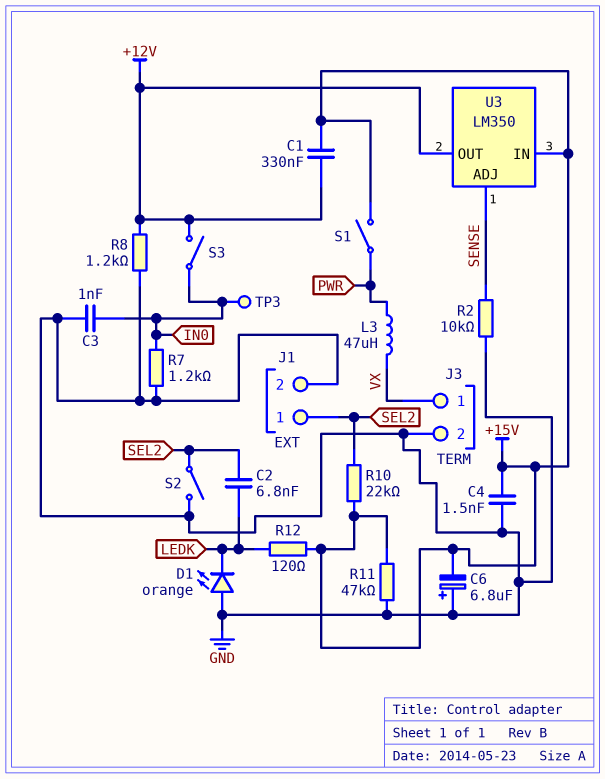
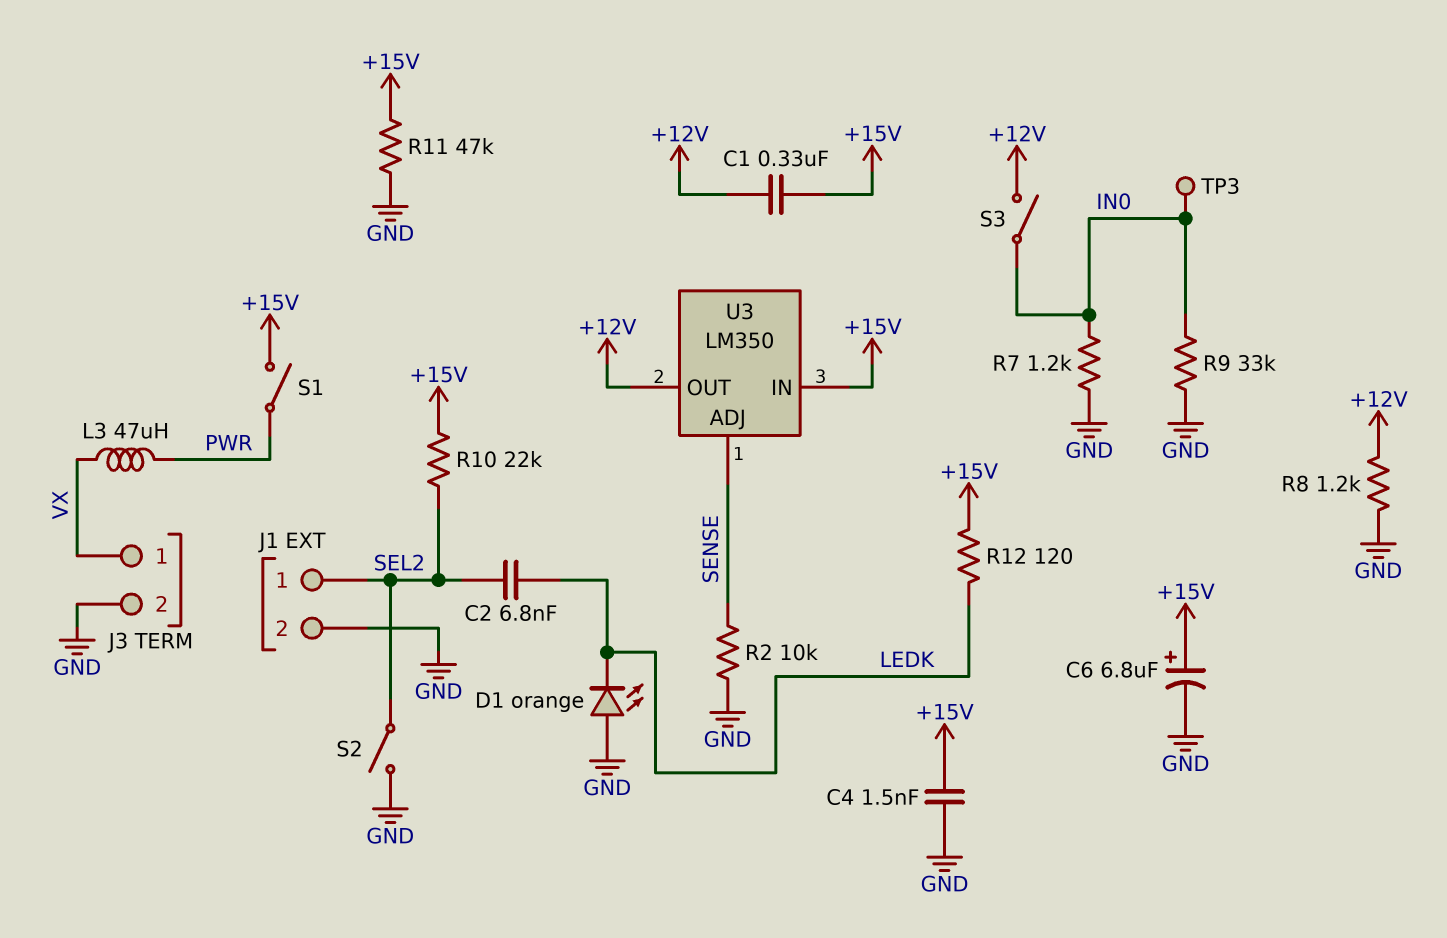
C3: 1nF (GND, IN0) -> none
C6: 6.8uF (plus GND, minus +15V) -> 6.8uF (plus +15V, minus GND)
R9: none -> 33k (GND, IN0)

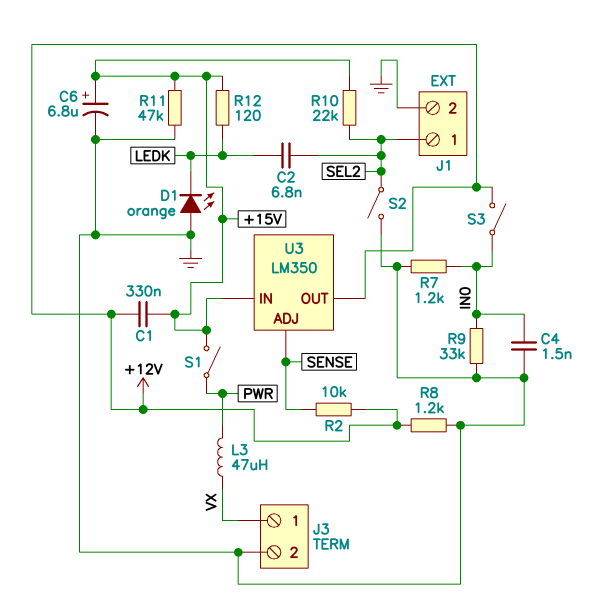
C4: 1.5nF (+15V, GND) -> 1.5nF (GND, IN0)
R2: 10k (GND, SENSE) -> 10k (+12V, SENSE)
TP3: test point (IN0) -> none

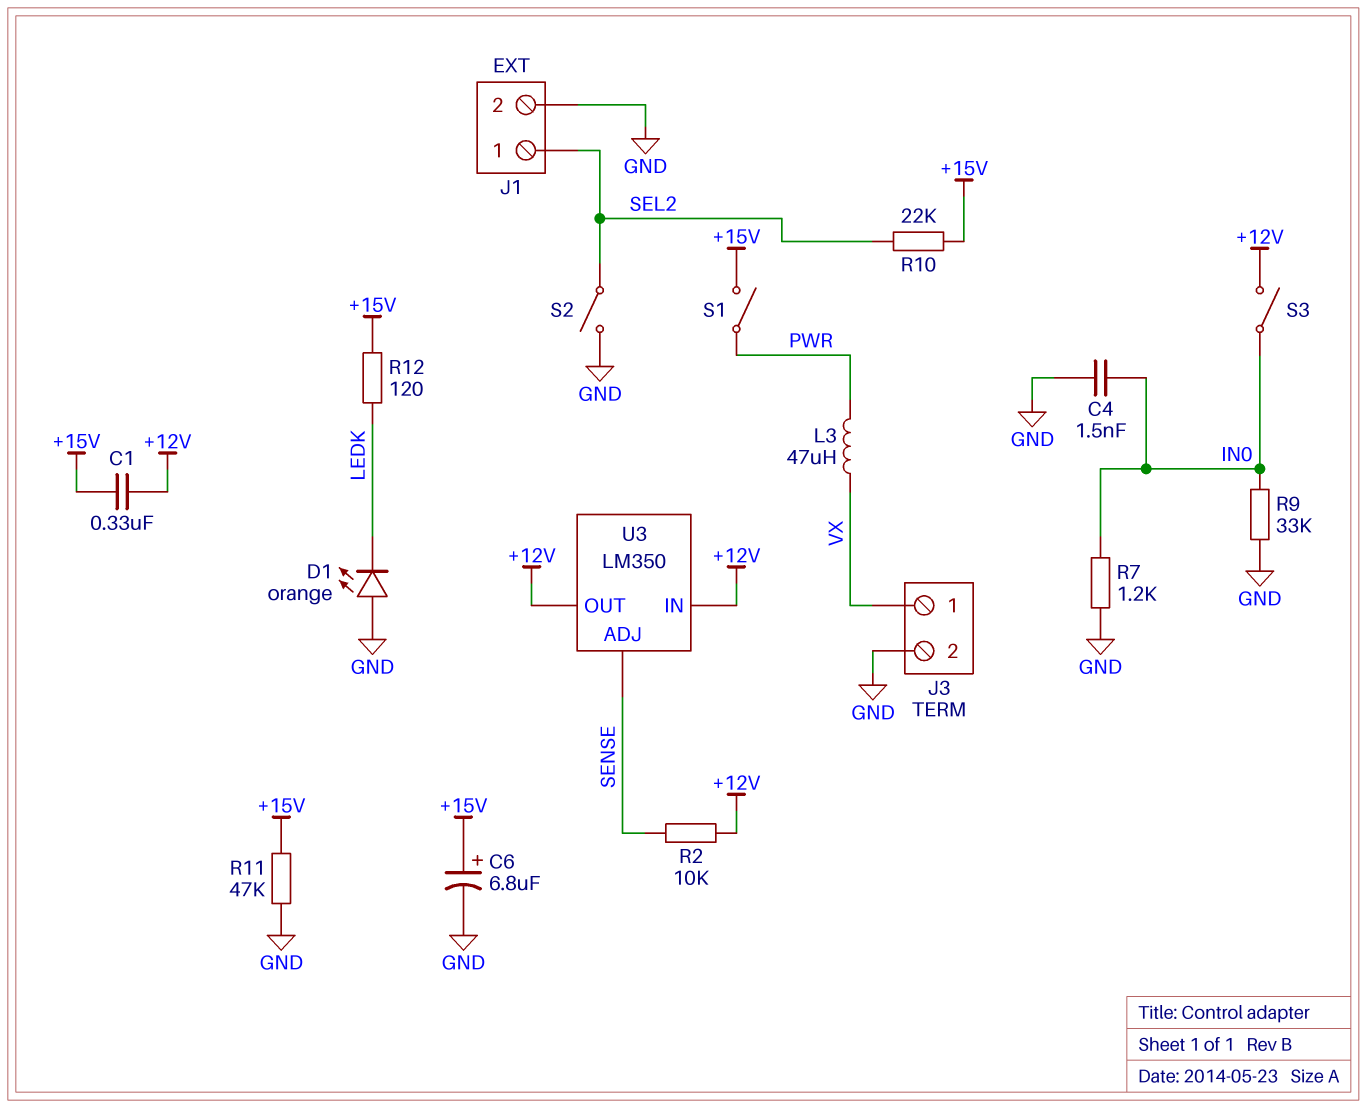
C2: 6.8nF (LEDK, SEL2) -> none
R8: 1.2k (+12V, GND) -> none
U3 pin IN: +15V -> +12V

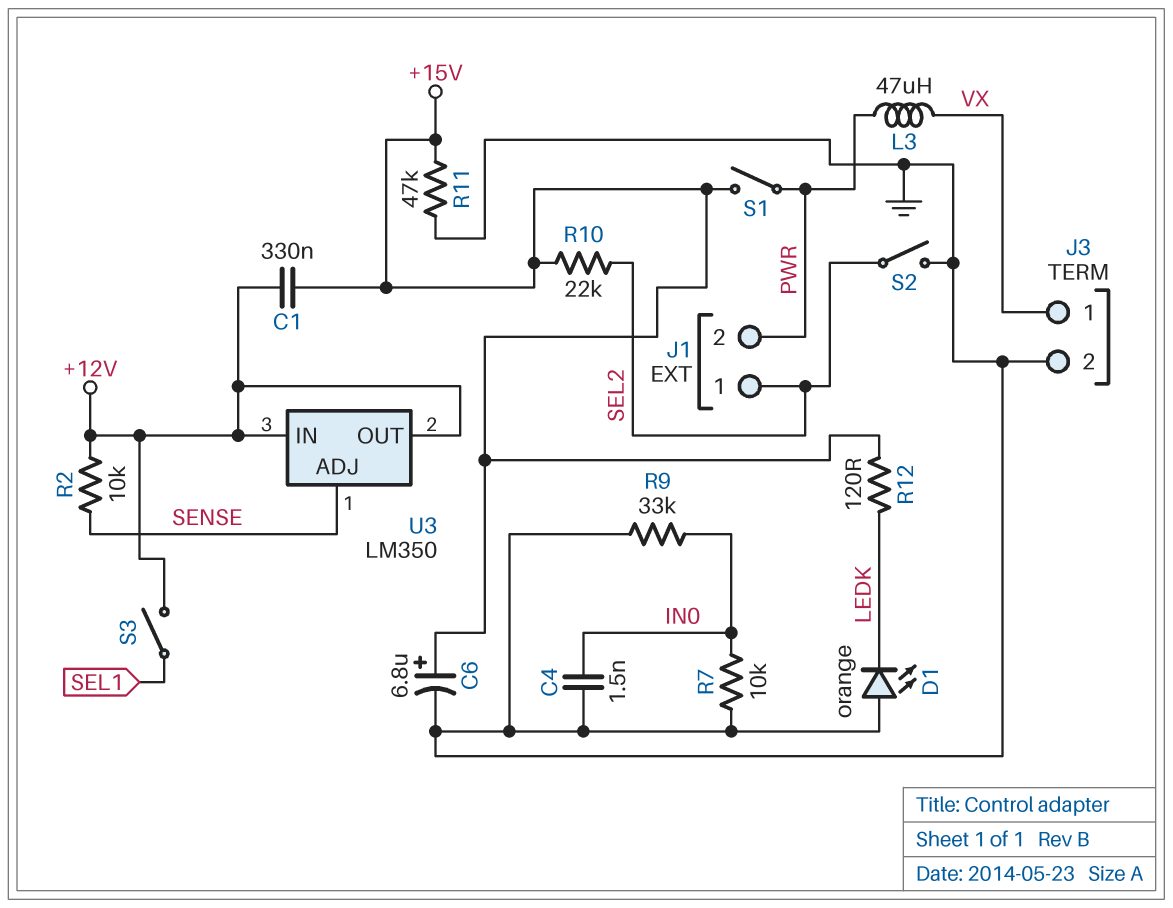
J1 pin 2: GND -> PWR
R7: 1.2k (GND, IN0) -> 10k (GND, IN0)
S3: switch (+12V, IN0) -> switch (+12V, SEL1)

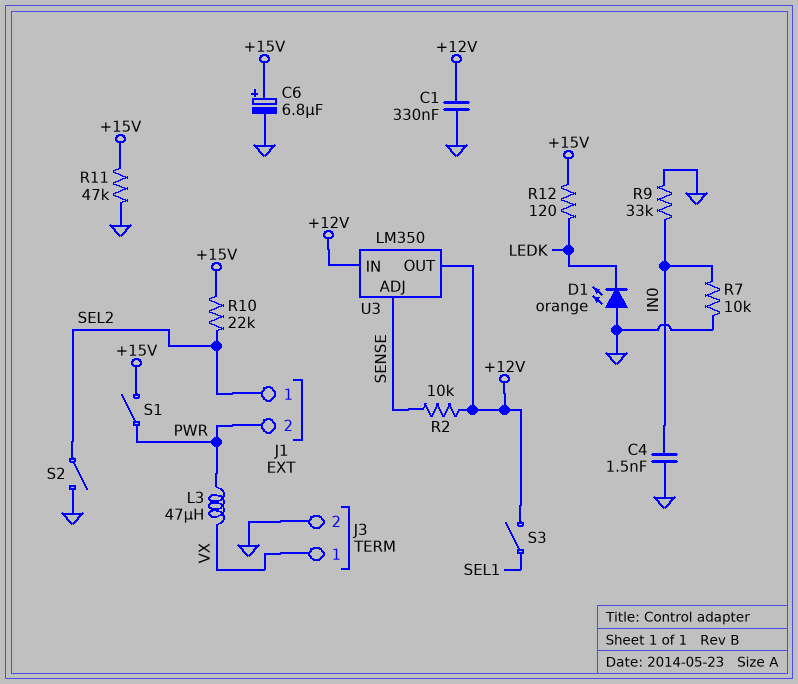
C1: 330nF (+12V, +15V) -> 330nF (+12V, GND)

